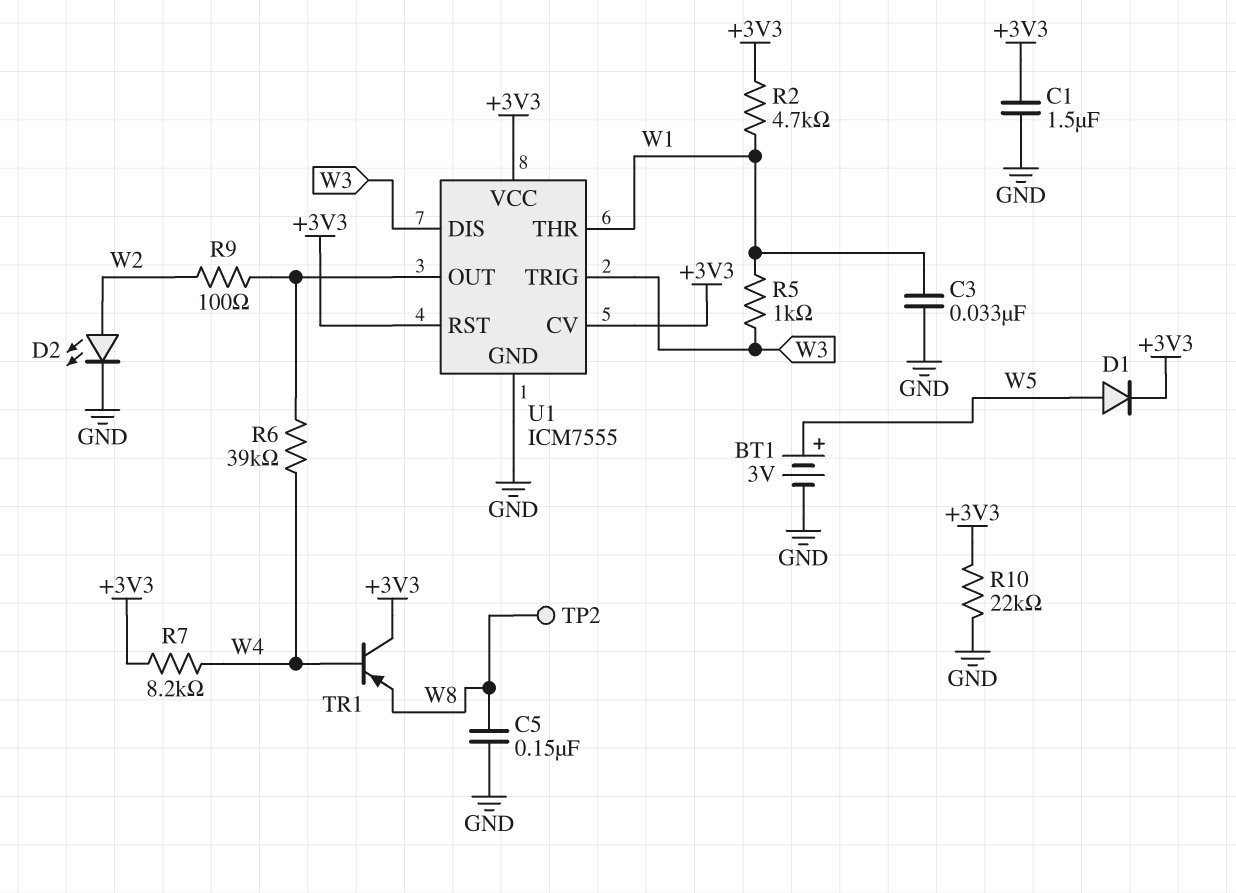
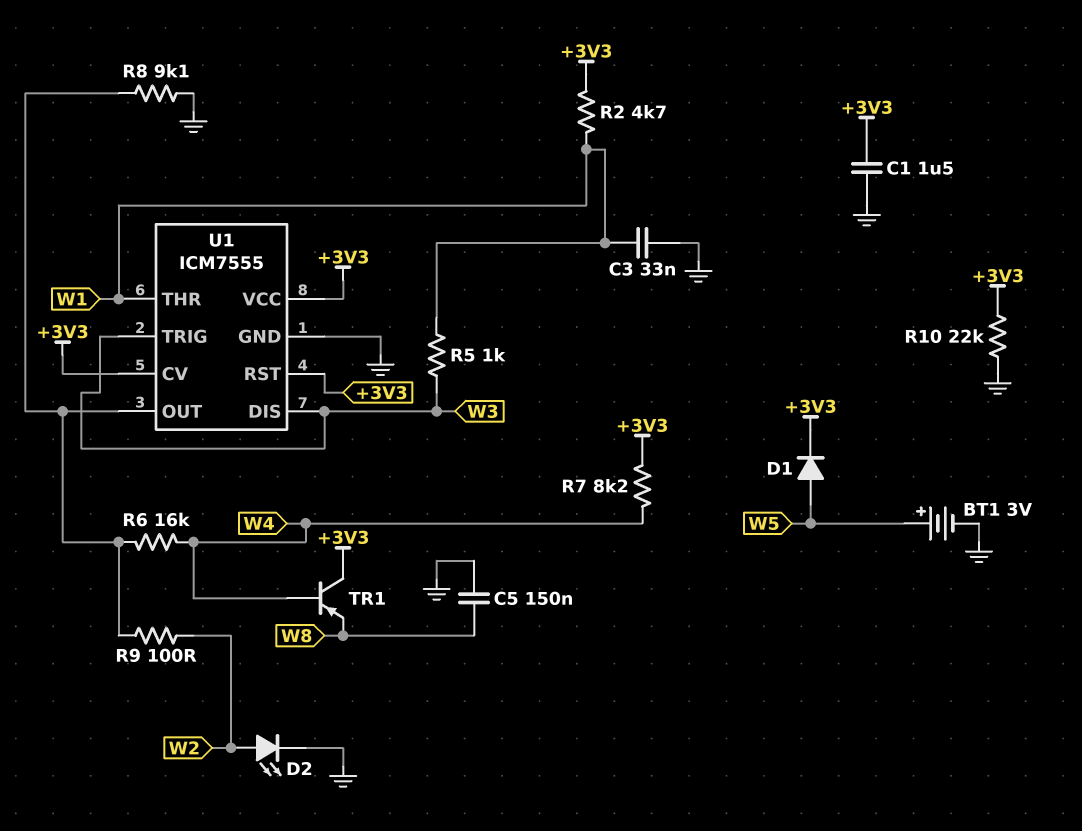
R6: 39k (U1/OUT, W4) -> 16k (U1/OUT, W4)
R8: none -> 9.1k (GND, U1/OUT)
TP2: test point (W8) -> none

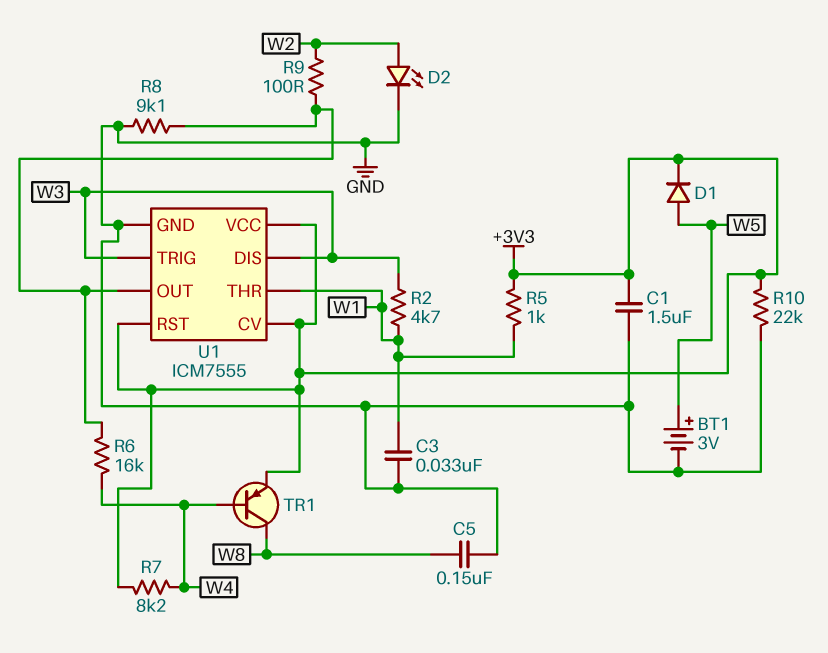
R2: 4.7k (+3V3, W1) -> 4.7k (W1, W3)
R5: 1k (W1, W3) -> 1k (+3V3, W1)
TR1: PNP (B W4, C +3V3, E W8) -> PNP (B W4, C W8, E +3V3)

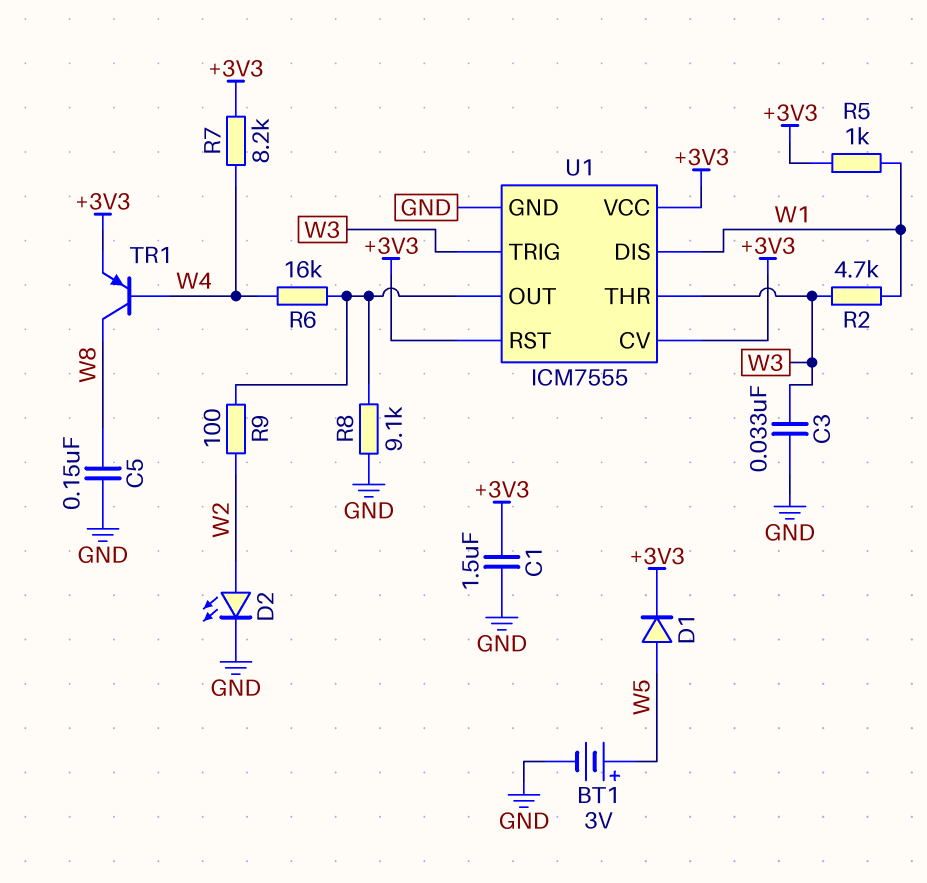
C3: 33nF (GND, W1) -> 33nF (GND, W3)
R10: 22k (+3V3, GND) -> none
U1 pin DIS: W3 -> W1
U1 pin THR: W1 -> W3

